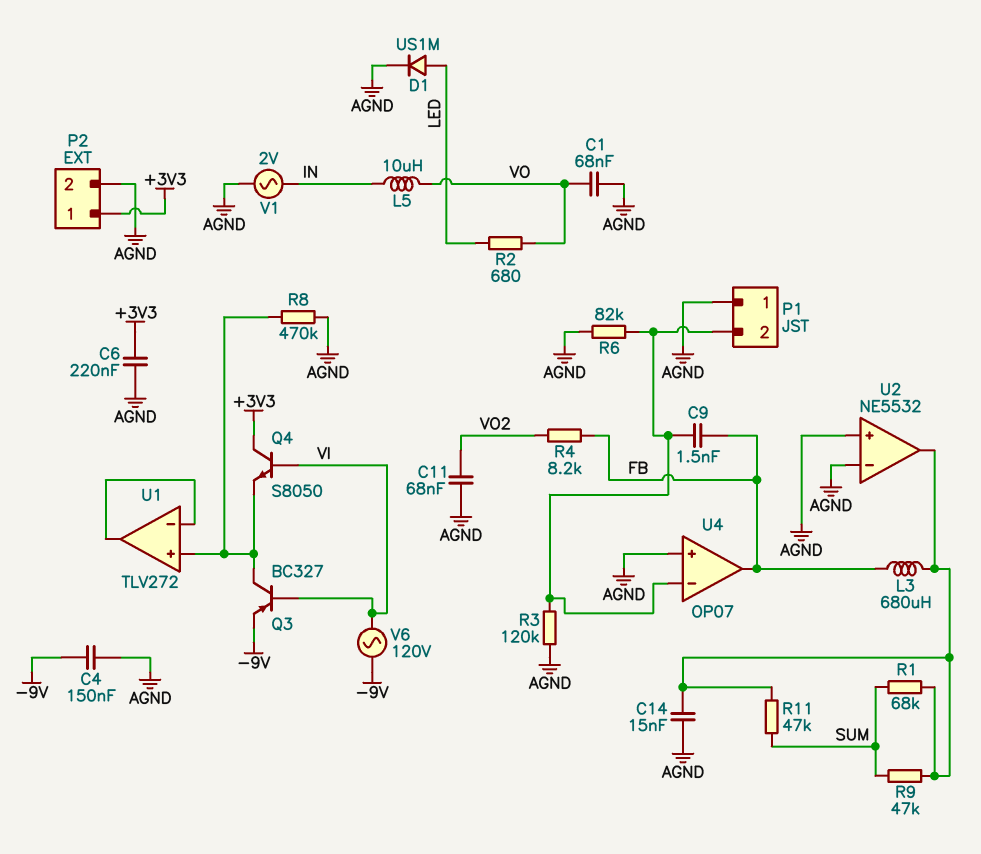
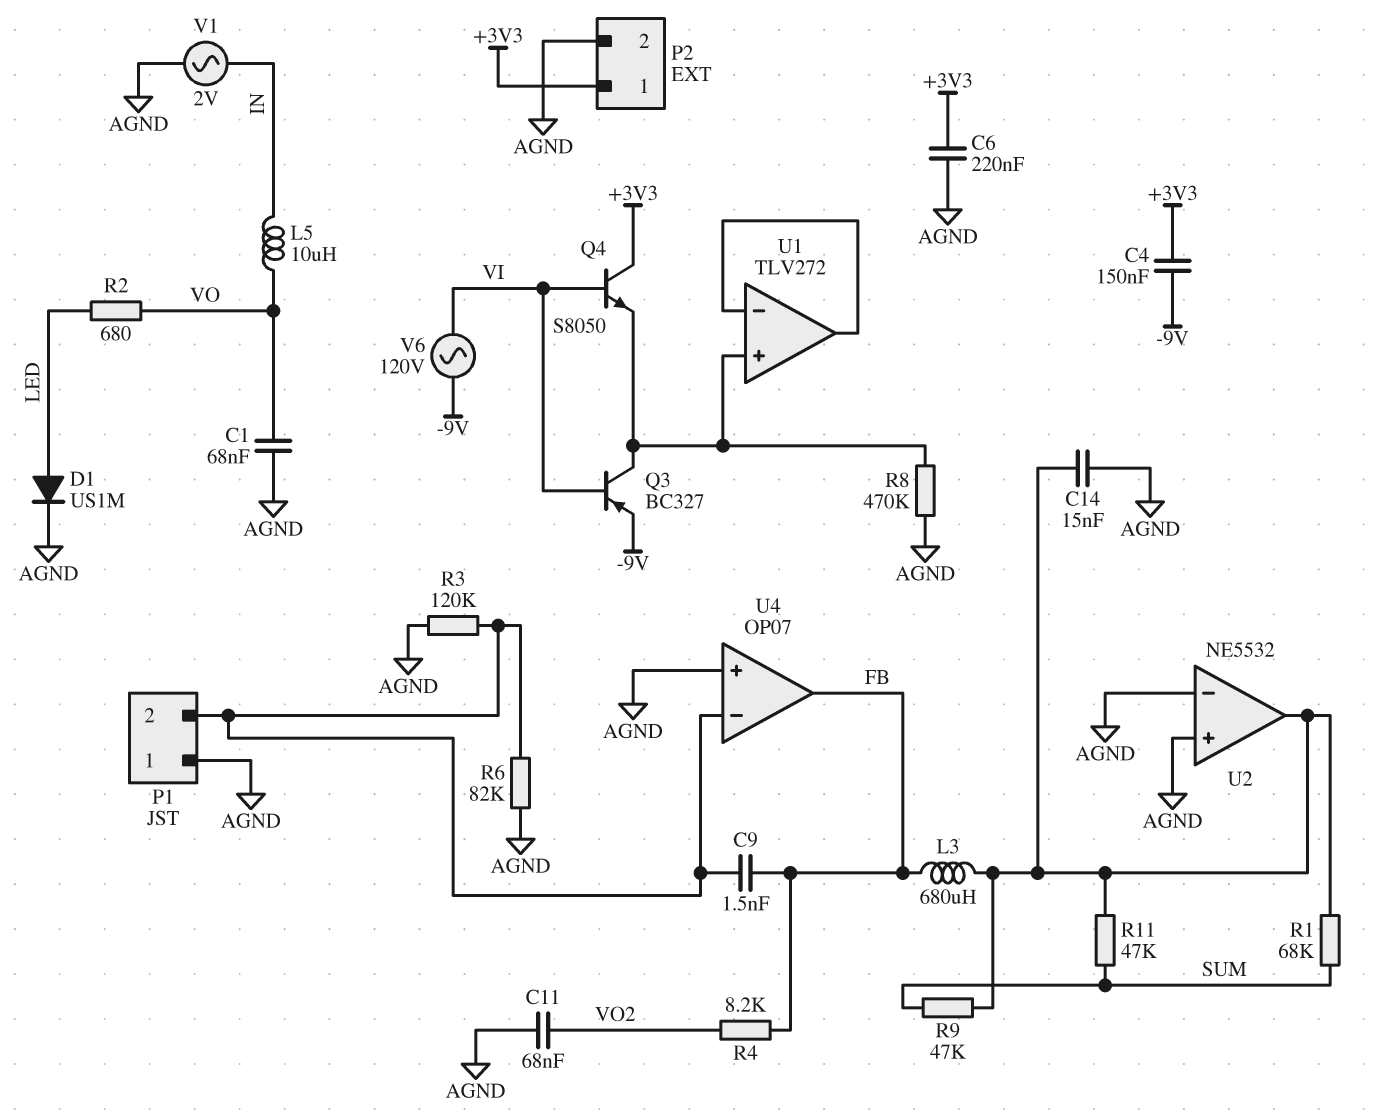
C4: 150nF (-9V, AGND) -> 150nF (+3V3, -9V)

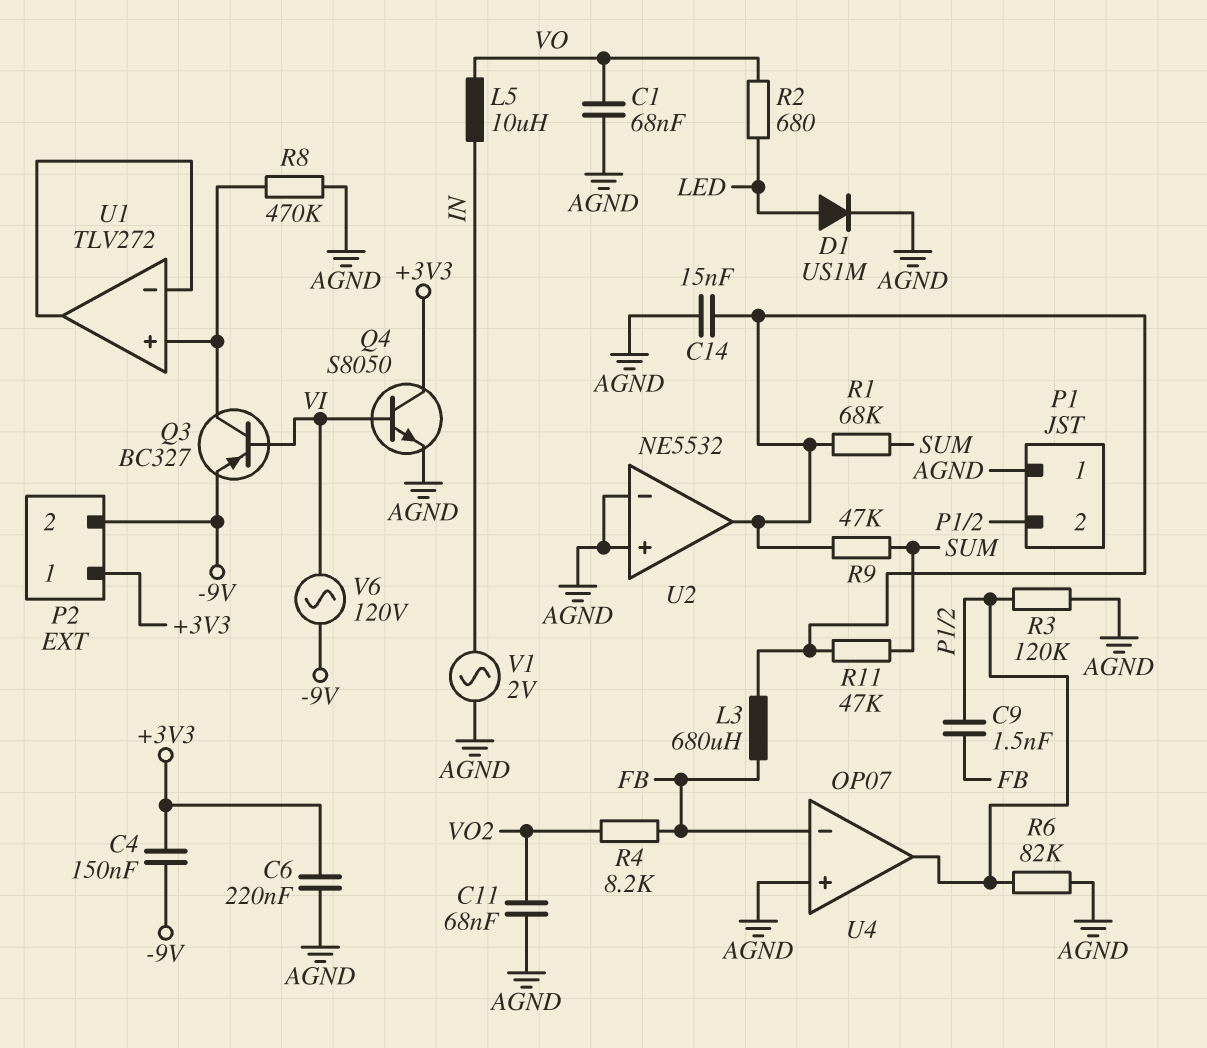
P2 pin 2: AGND -> -9V
Q4: NPN S8050 (B VI, C +3V3, E U1/in+) -> NPN S8050 (B VI, C +3V3, E AGND)
U4 pin in-: P1/2 -> FB
U4 pin out: FB -> P1/2

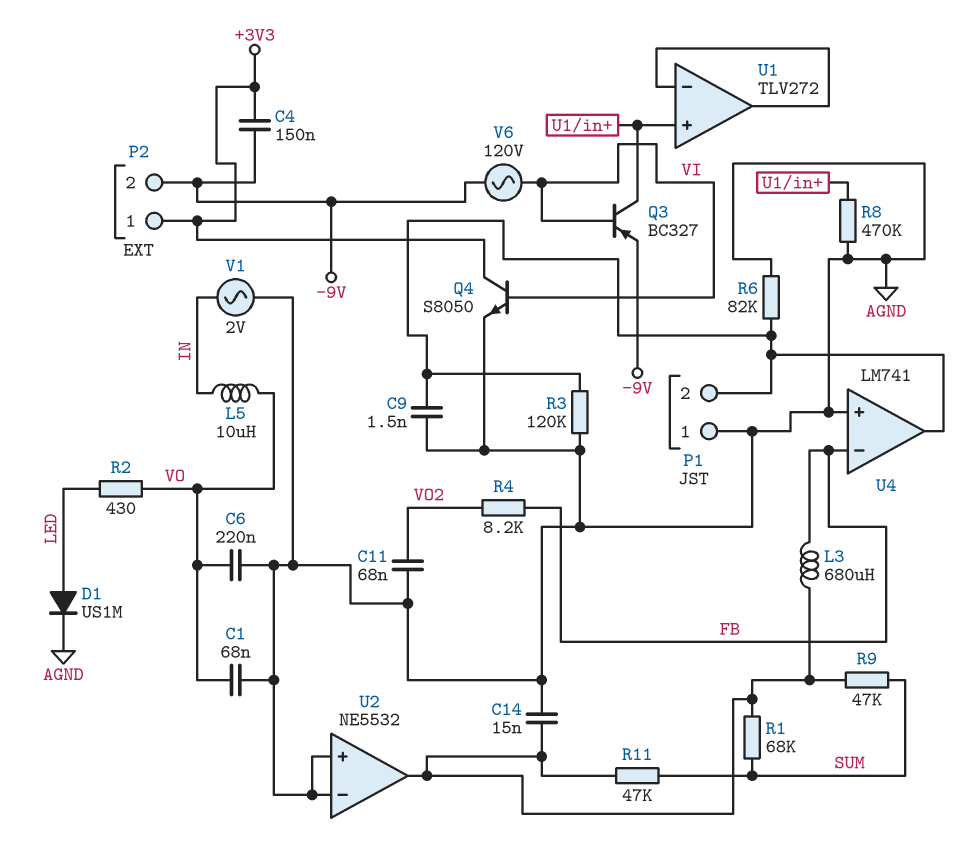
C6: 220nF (+3V3, AGND) -> 220nF (AGND, VO)
C9: 1.5nF (FB, P1/2) -> 1.5nF (AGND, P1/2)
R2: 680 (LED, VO) -> 430 (LED, VO)
U4: OP07 -> LM741

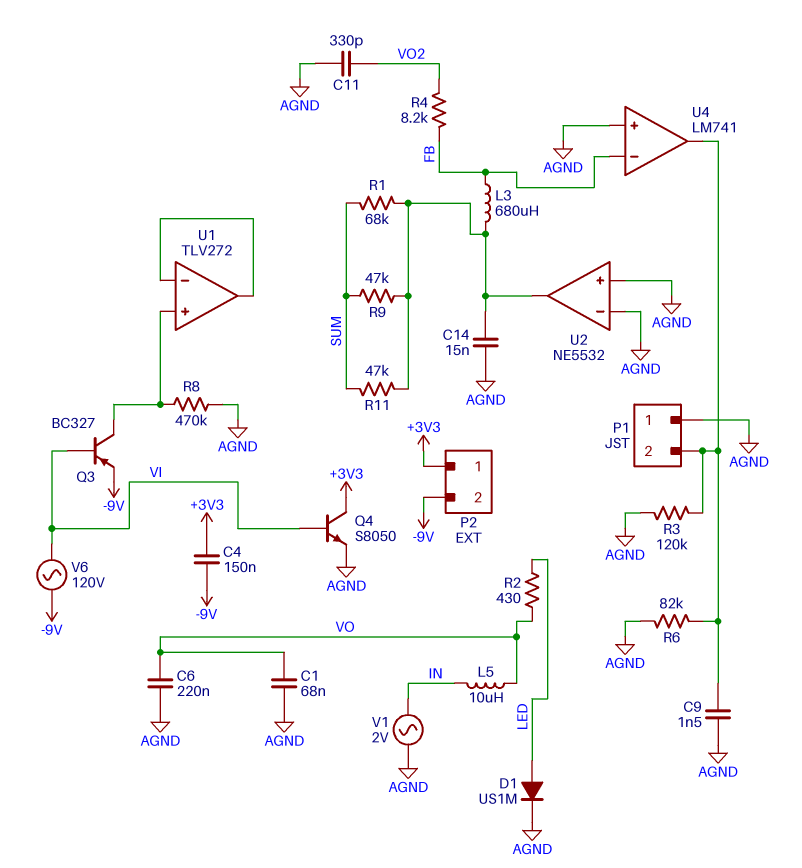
C11: 68nF (AGND, VO2) -> 330pF (AGND, VO2)

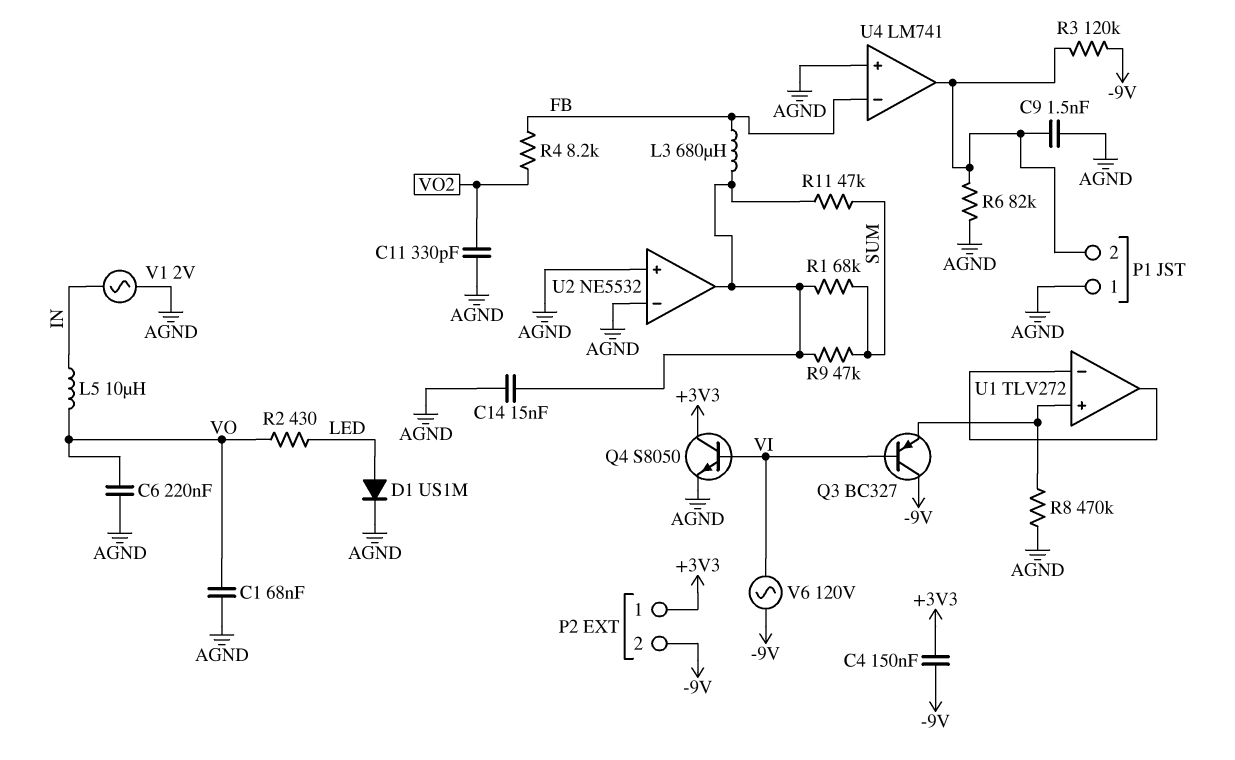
Q3: PNP BC327 (B VI, C U1/in+, E -9V) -> PNP BC327 (B VI, C -9V, E U1/in+)
R3: 120k (AGND, P1/2) -> 120k (-9V, P1/2)

